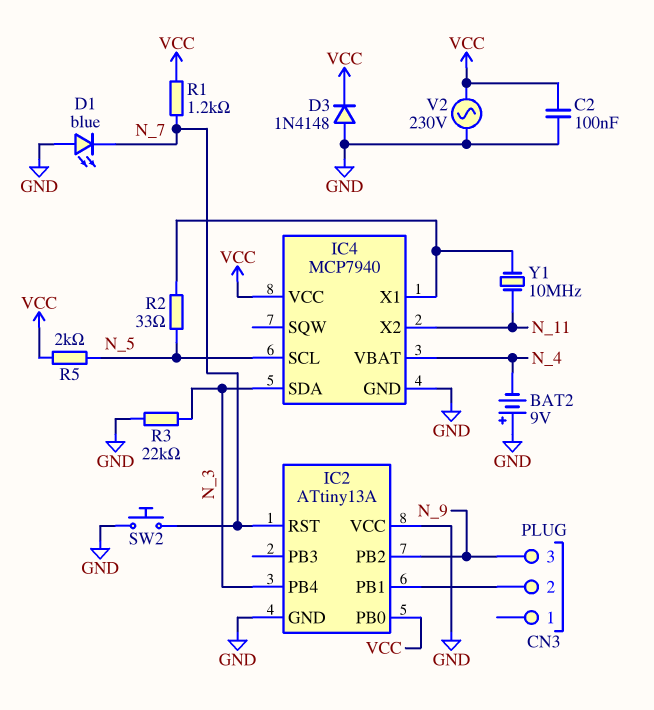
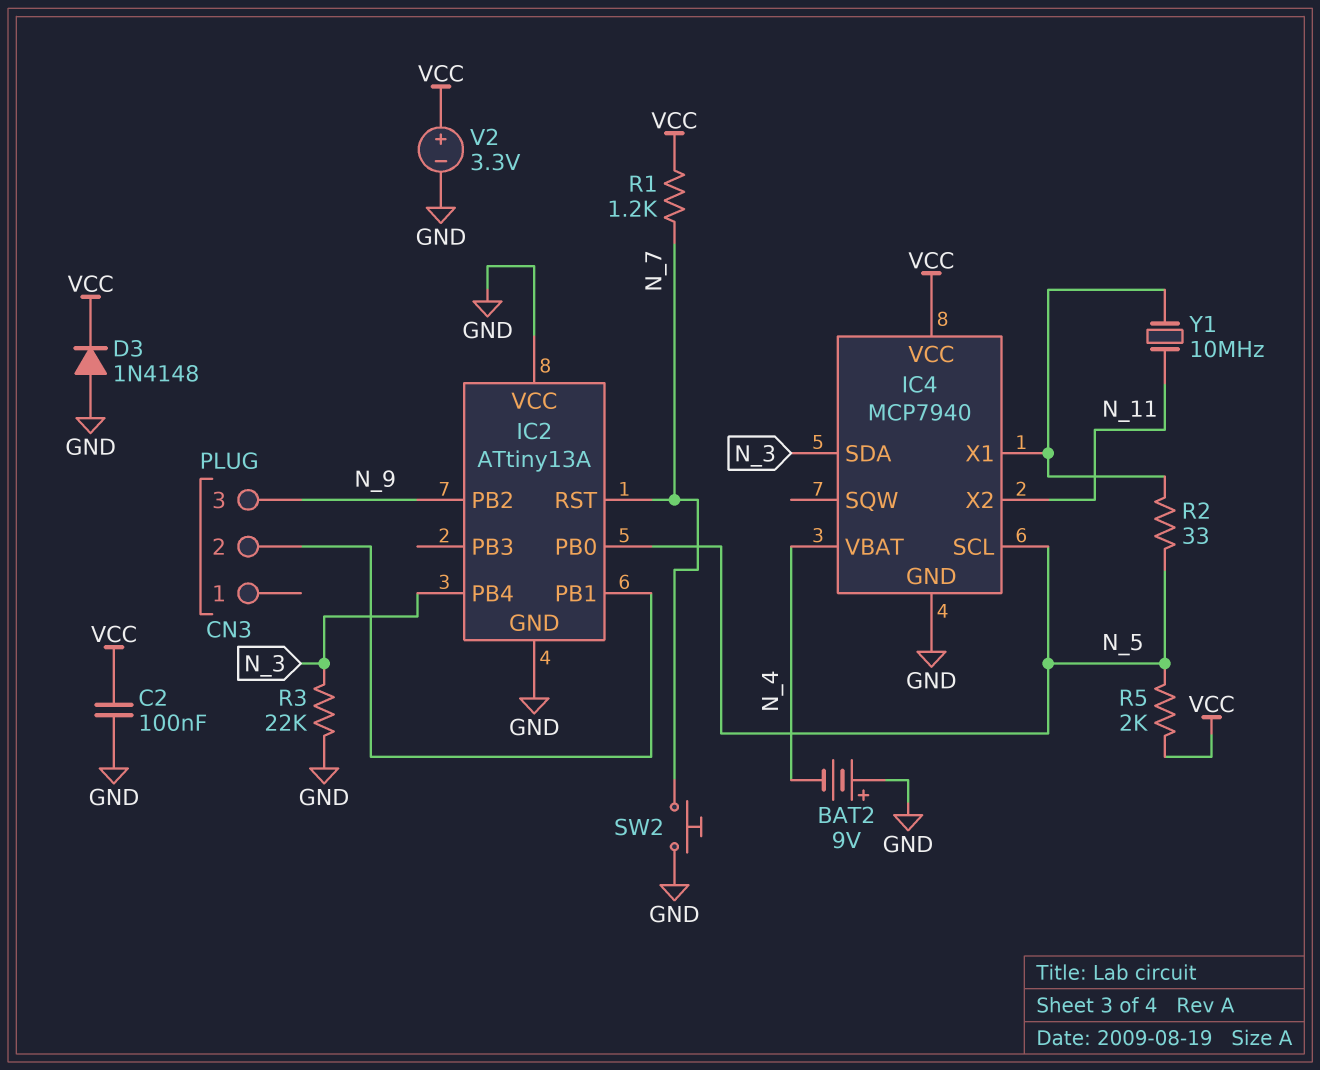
D1: LED blue (A GND, K N_7) -> none
IC2 pin PB0: VCC -> N_5
V2: AC 230V (GND, VCC) -> 3.3V (plus VCC, minus GND)

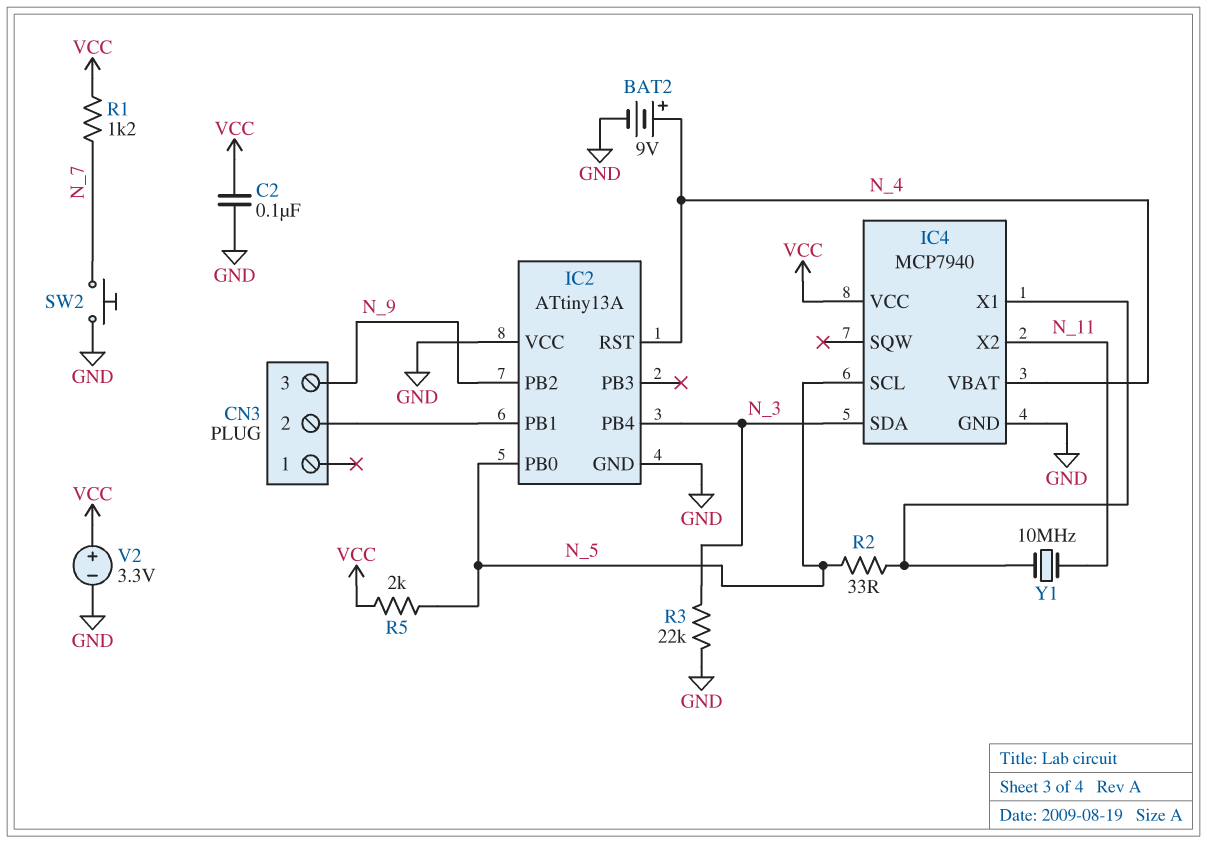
BAT2: 9V (plus GND, minus N_4) -> 9V (plus N_4, minus GND)
D3: diode 1N4148 (A GND, K VCC) -> none
IC2 pin RST: N_7 -> N_4

